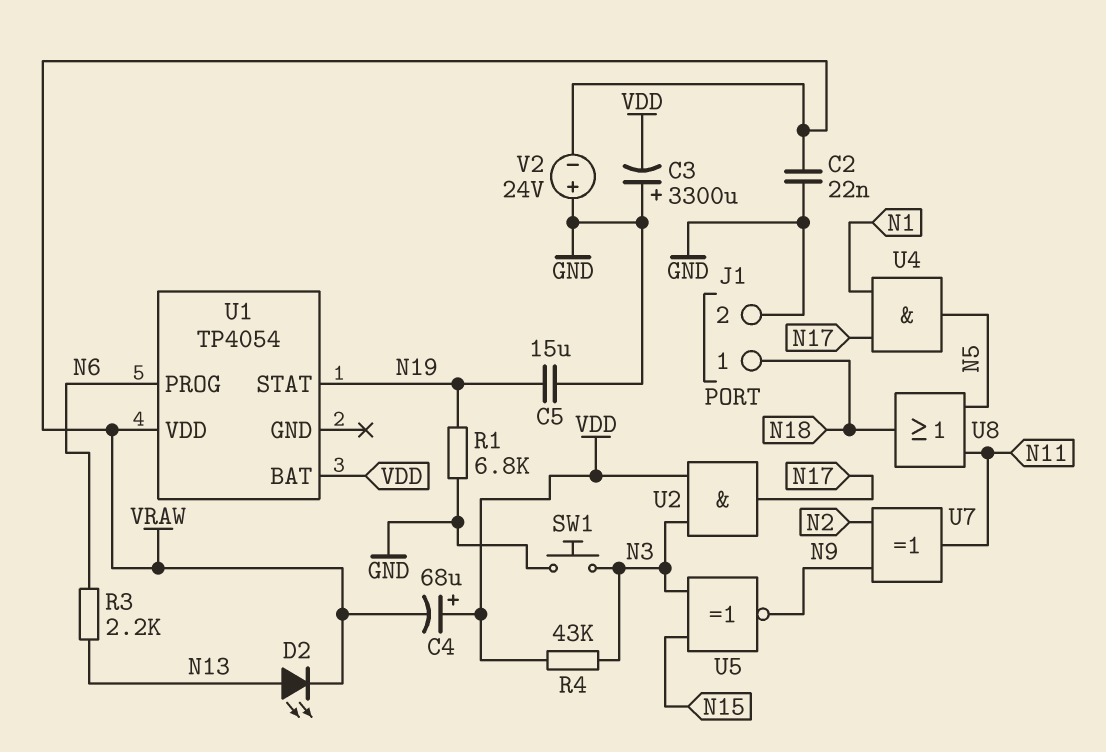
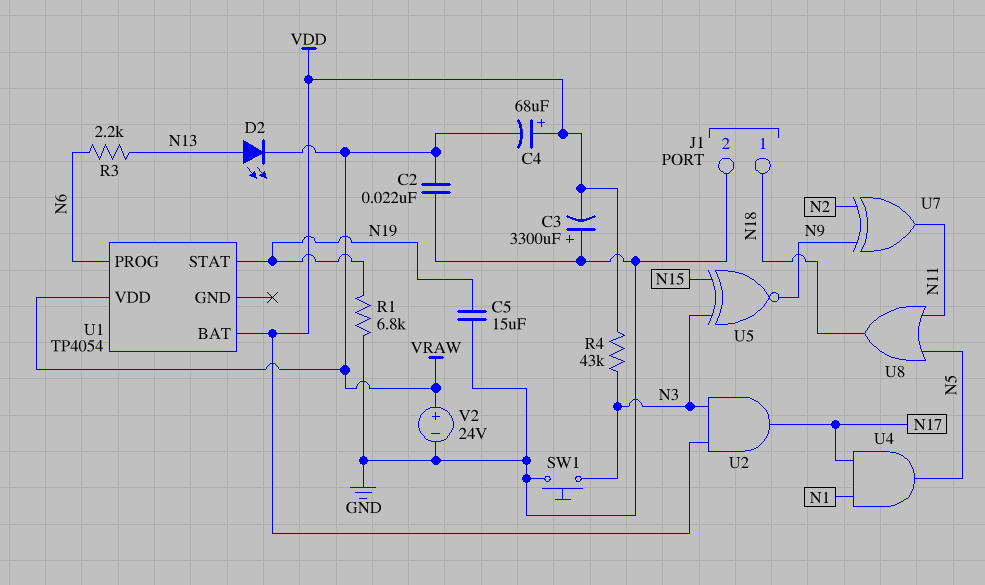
V2: 24V (plus GND, minus VRAW) -> 24V (plus VRAW, minus GND)

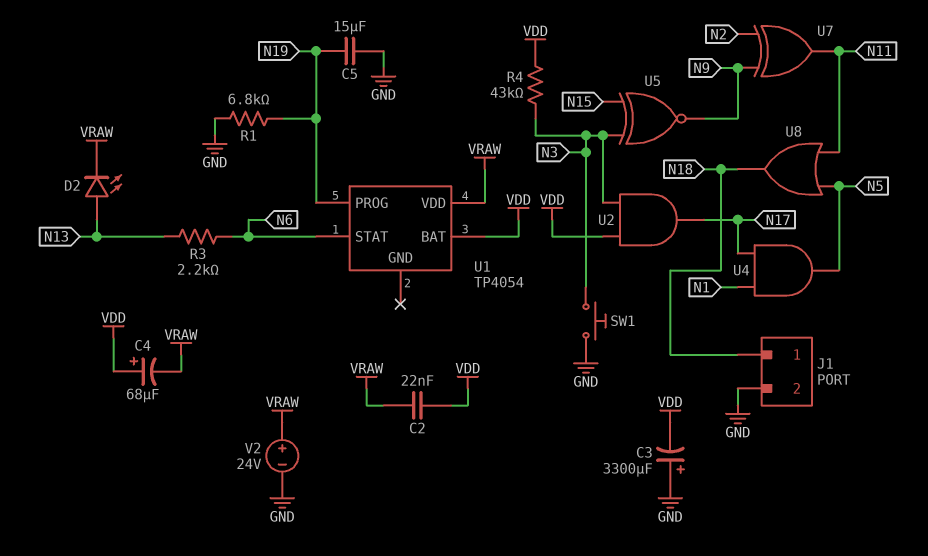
C2: 22nF (GND, VRAW) -> 22nF (VDD, VRAW)
U1 pin PROG: N6 -> N19
U1 pin STAT: N19 -> N6

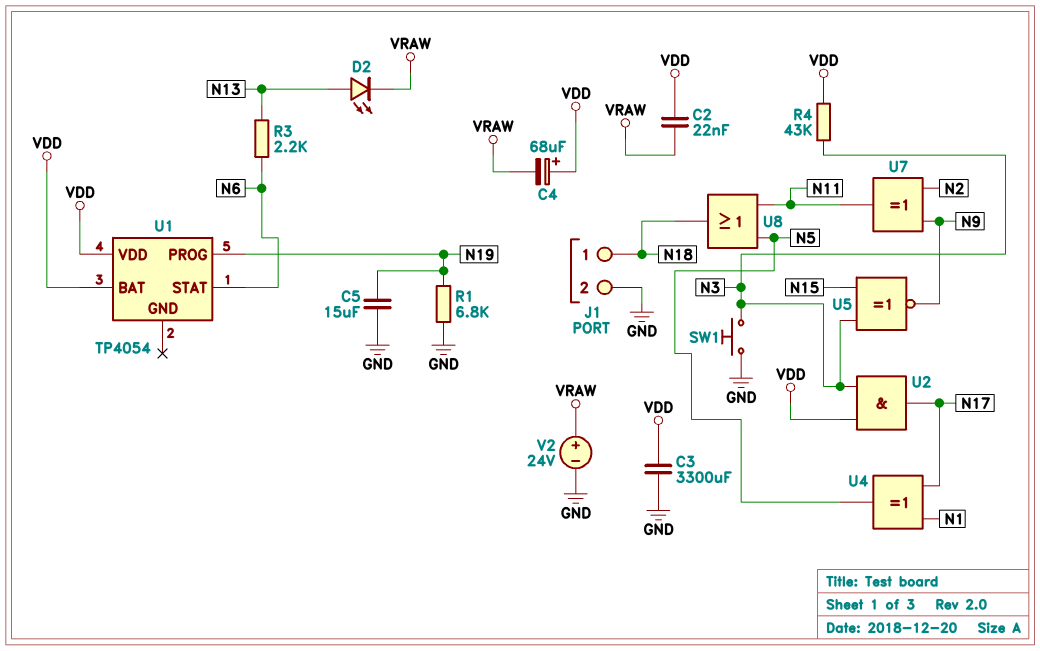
C3: 3300uF (plus GND, minus VDD) -> 3300uF (GND, VDD)
U1 pin VDD: VRAW -> VDD
U4: AND (in N1, in N17, out N5) -> XOR (in N1, in N17, out N5)

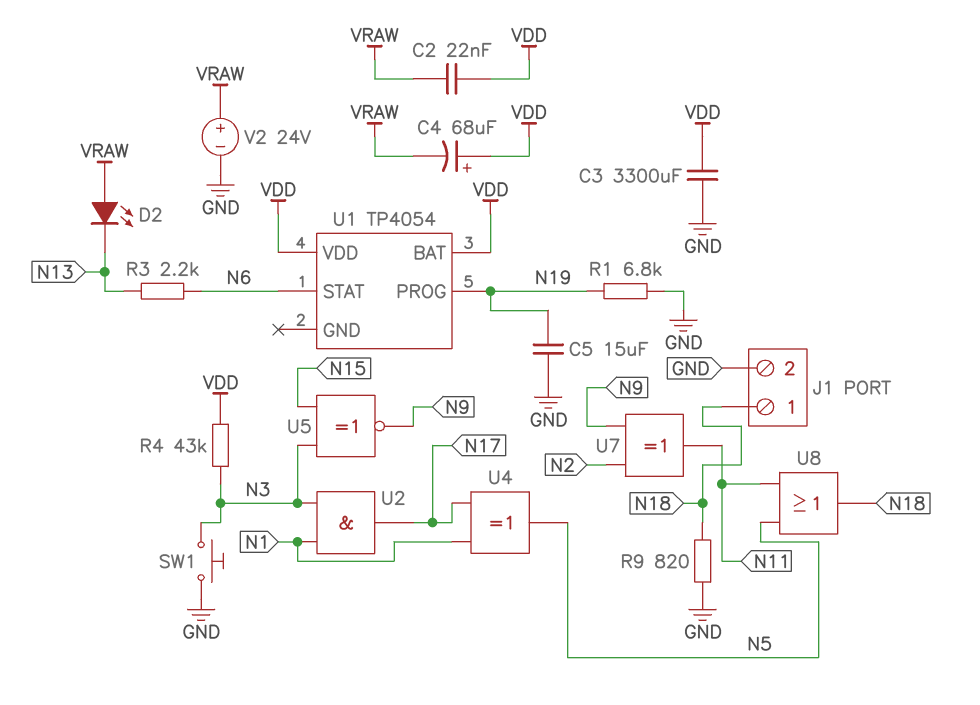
D2: LED (A N13, K VRAW) -> LED (A VRAW, K N13)
R9: none -> 820 (GND, N18)
U2: AND (in N3, in VDD, out N17) -> AND (in N1, in N3, out N17)

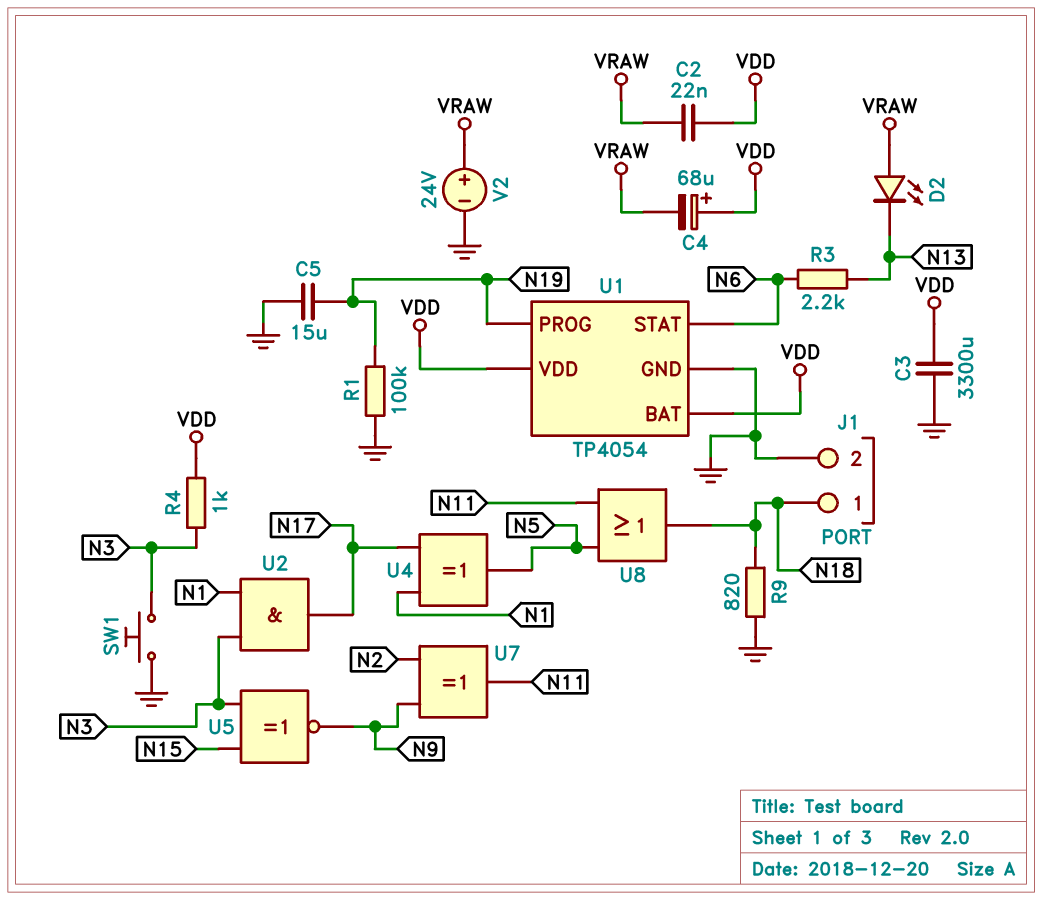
R1: 6.8k (GND, N19) -> 100k (GND, N19)
R4: 43k (N3, VDD) -> 1k (N3, VDD)
U1 pin GND: none -> GND

